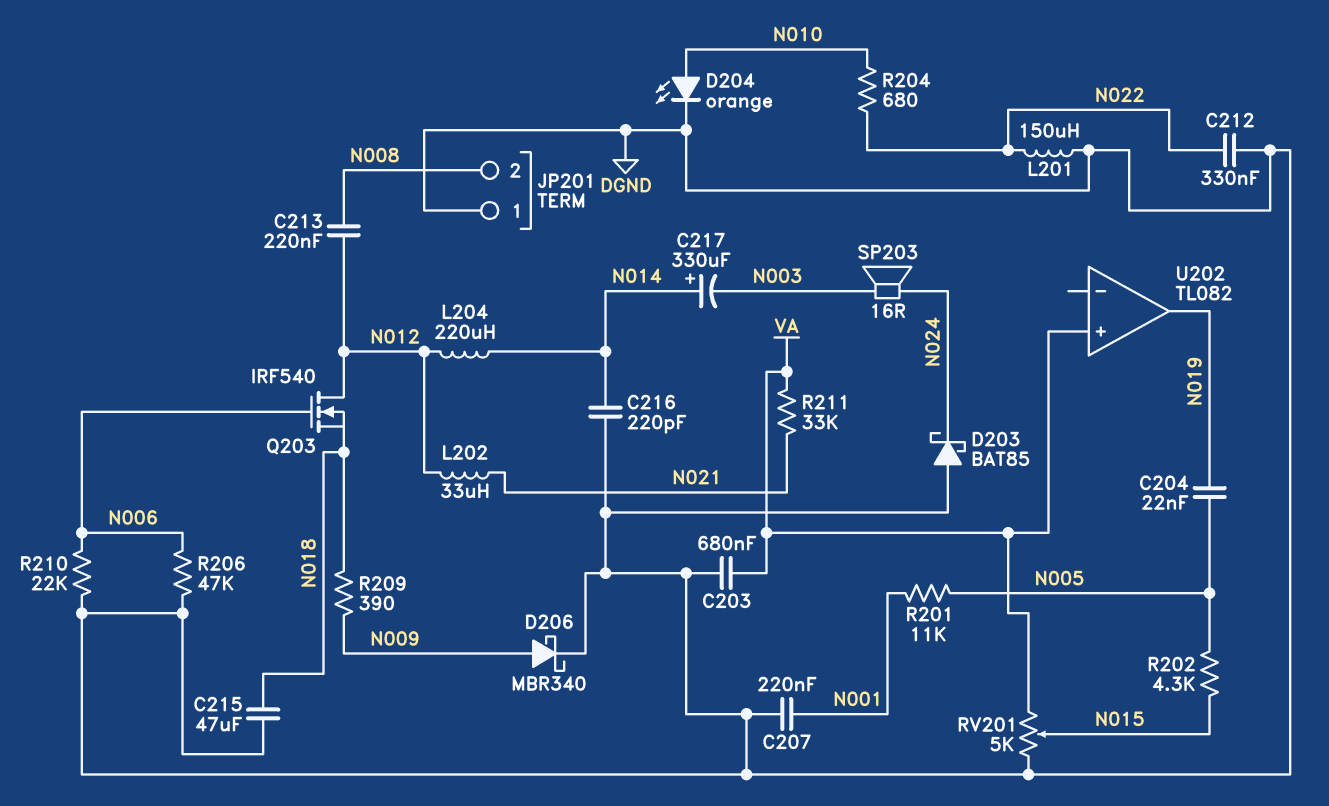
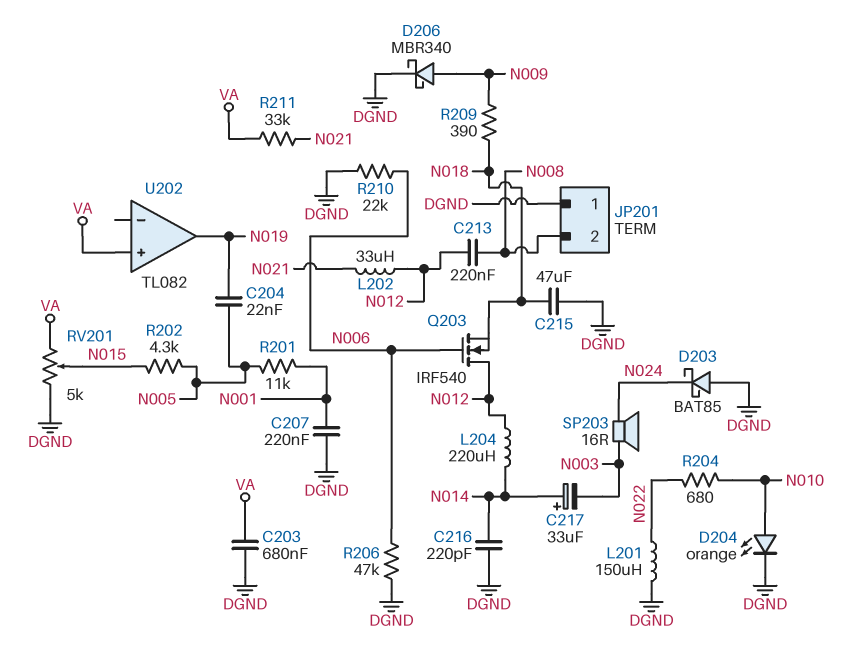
C212: 330nF (DGND, N022) -> none
C217: 330uF (plus N014, minus N003) -> 33uF (plus N014, minus N003)

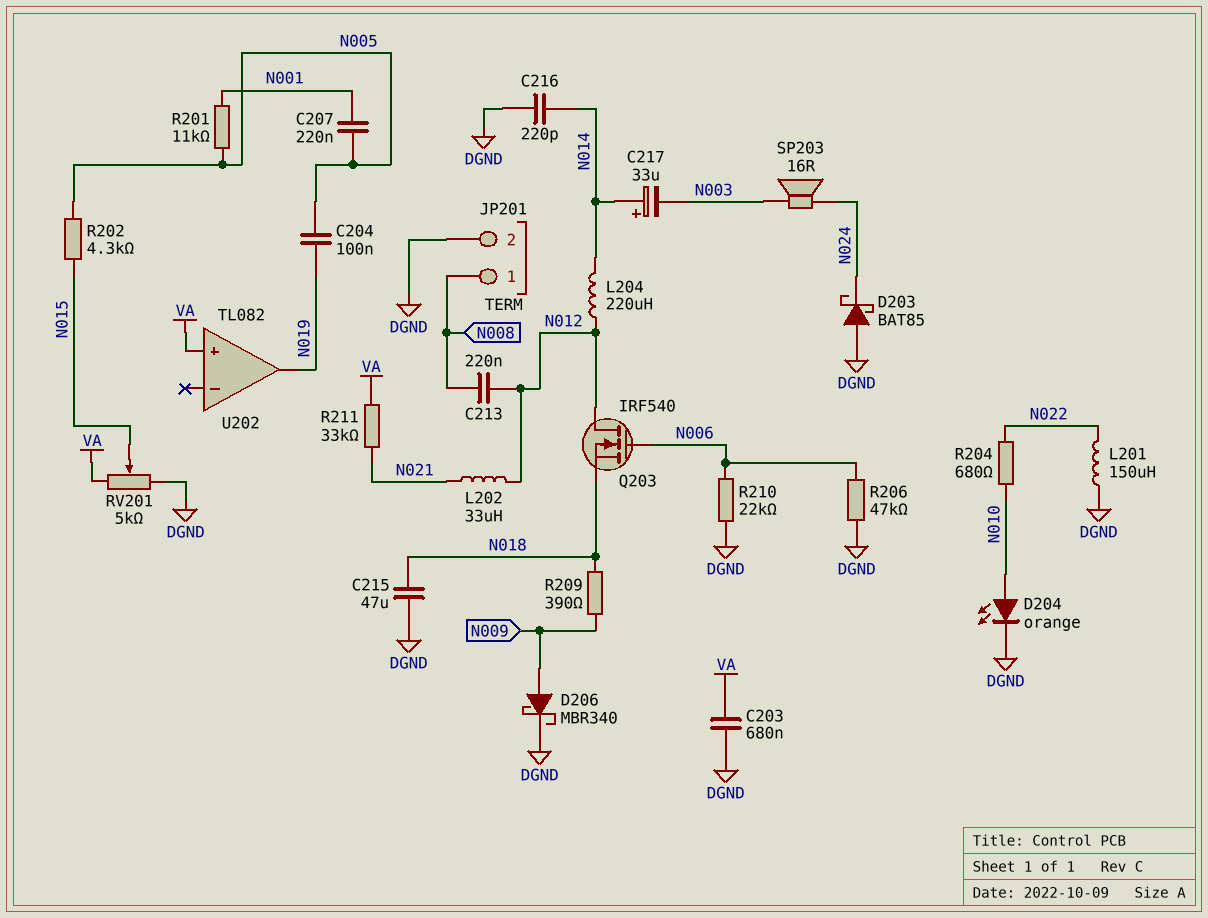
C204: 22nF (N005, N019) -> 100nF (N005, N019)
C207: 220nF (DGND, N001) -> 220nF (N001, N005)
JP201 pin 1: DGND -> N008
JP201 pin 2: N008 -> DGND

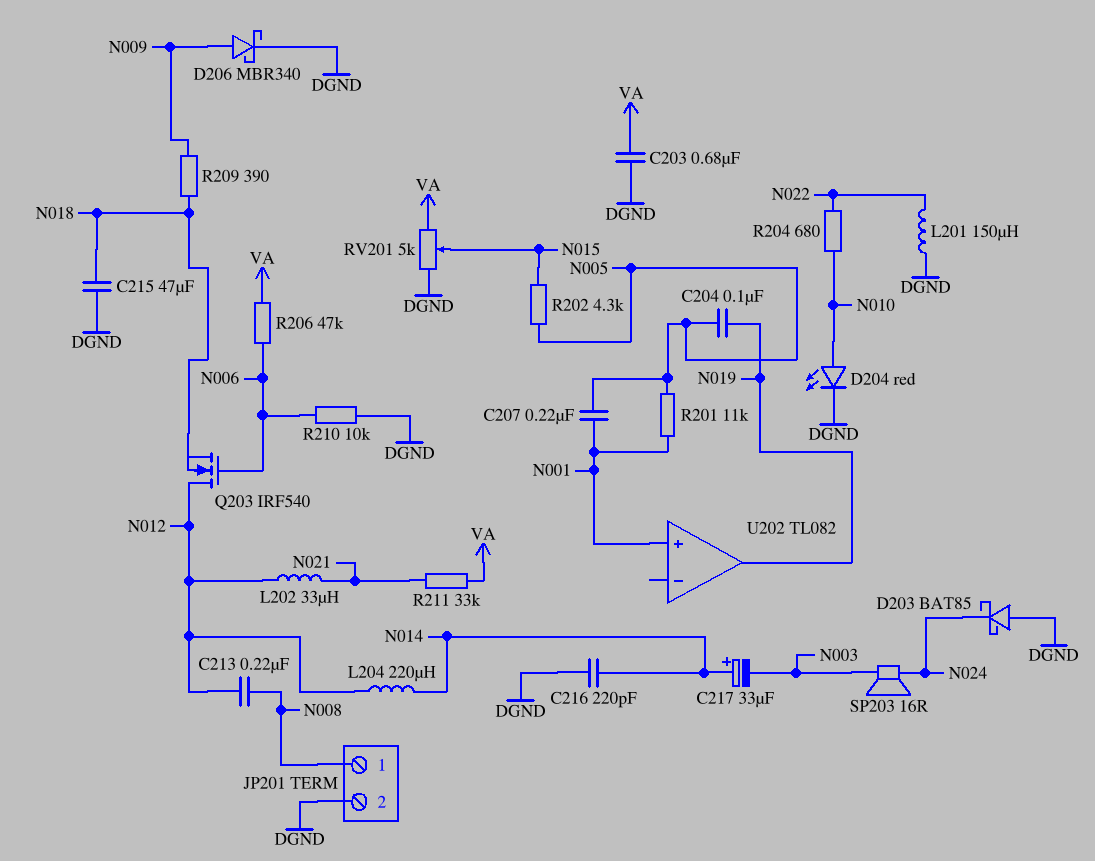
D204: LED orange (A N010, K DGND) -> LED red (A N010, K DGND)
R206: 47k (DGND, N006) -> 47k (N006, VA)
R210: 22k (DGND, N006) -> 10k (DGND, N006)
U202 pin in+: VA -> N001

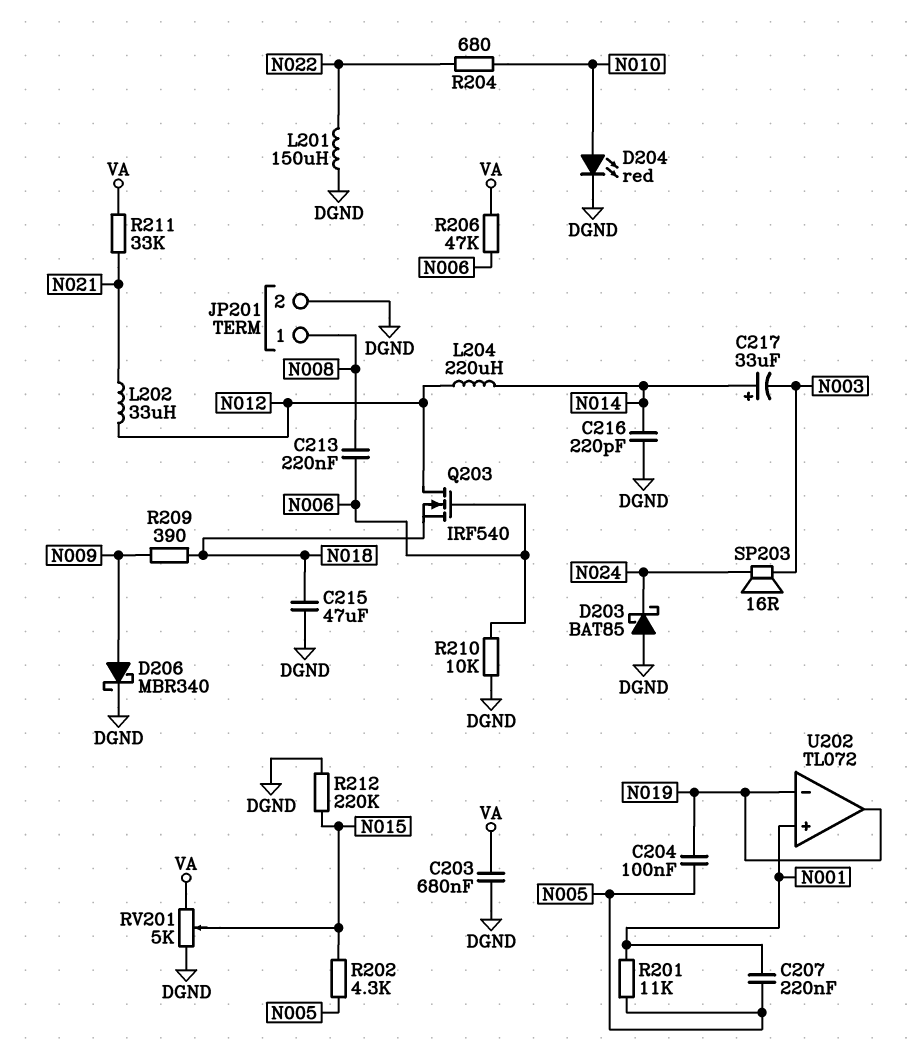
C213: 220nF (N008, N012) -> 220nF (N006, N008)
R212: none -> 220k (DGND, N015)
U202: TL082 -> TL072
U202 pin in-: none -> N019

